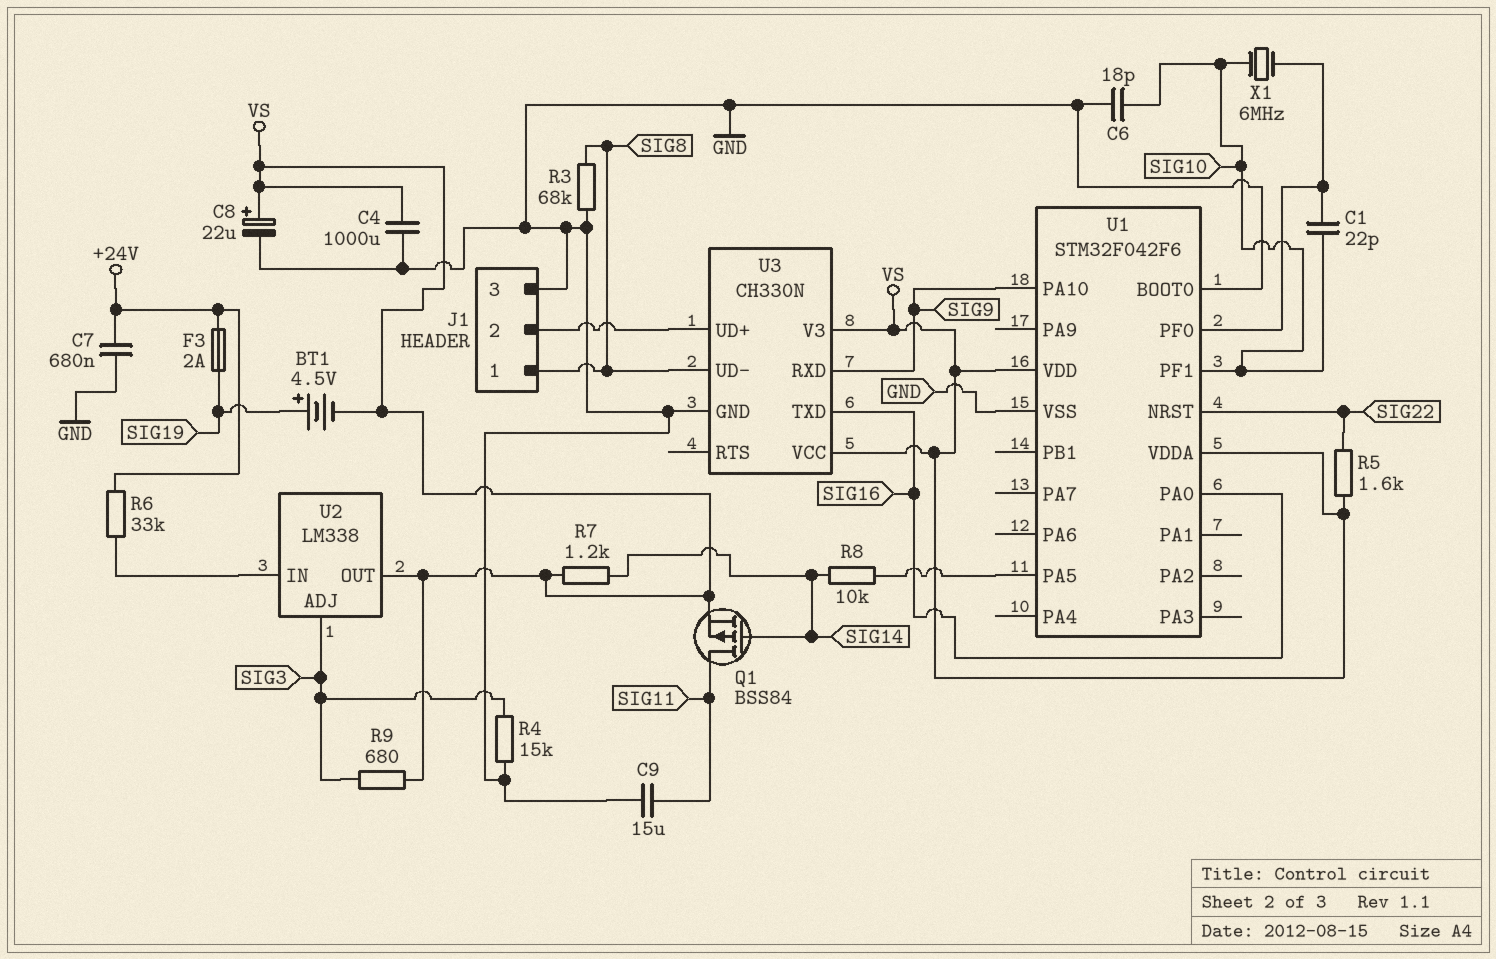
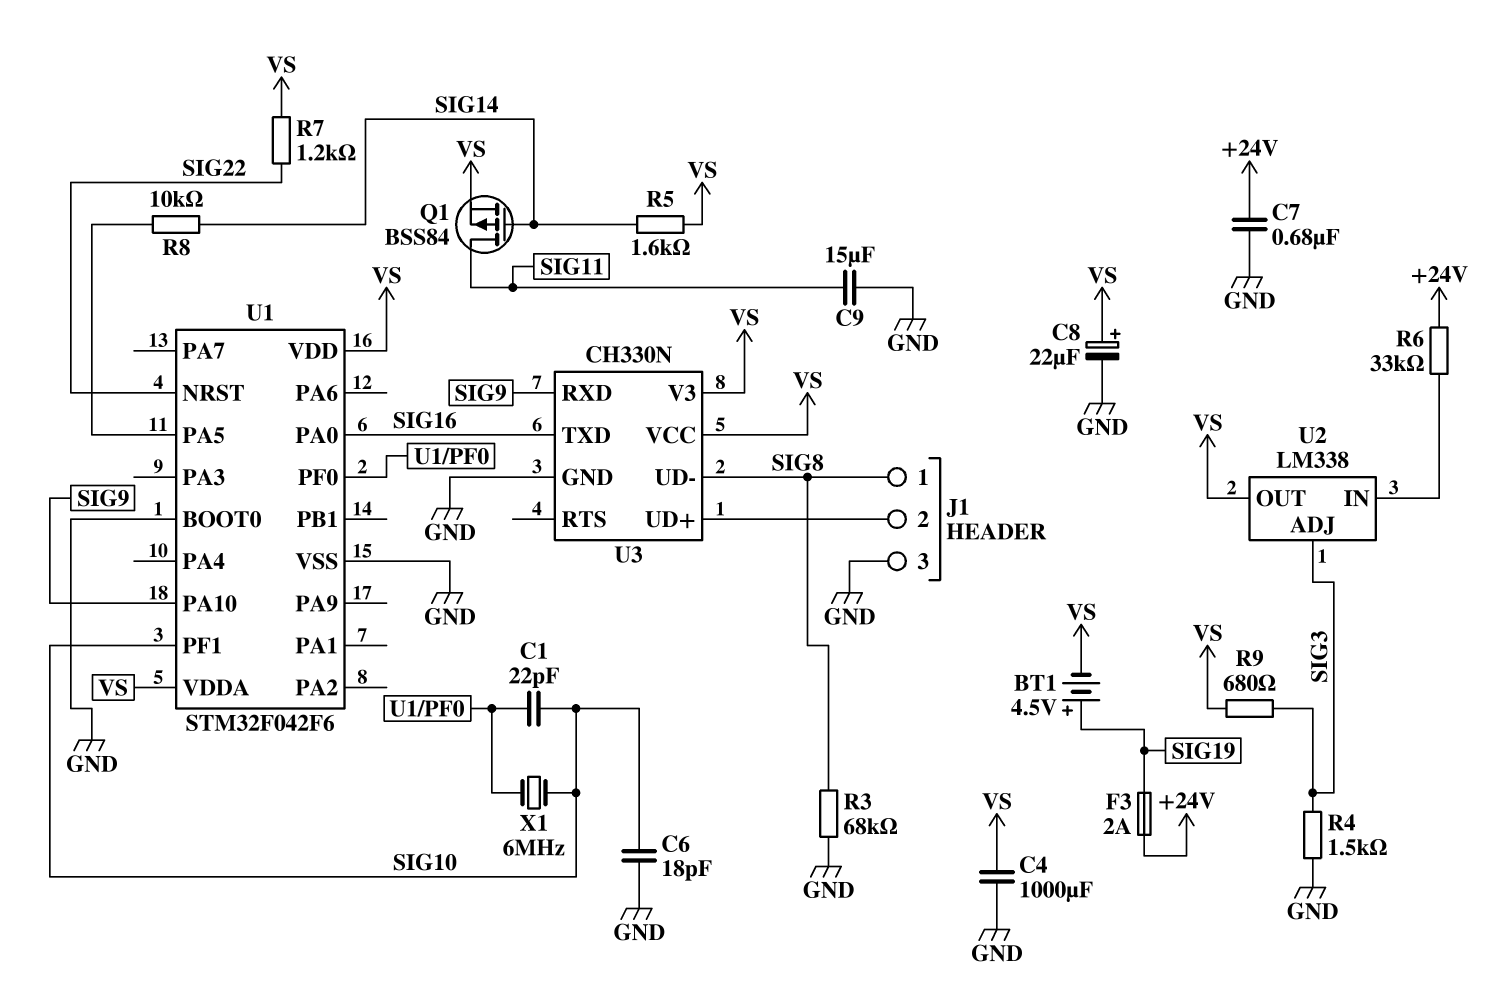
R4: 15k (GND, SIG3) -> 1.5k (GND, SIG3)
R5: 1.6k (SIG22, VS) -> 1.6k (SIG14, VS)
R7: 1.2k (SIG14, VS) -> 1.2k (SIG22, VS)

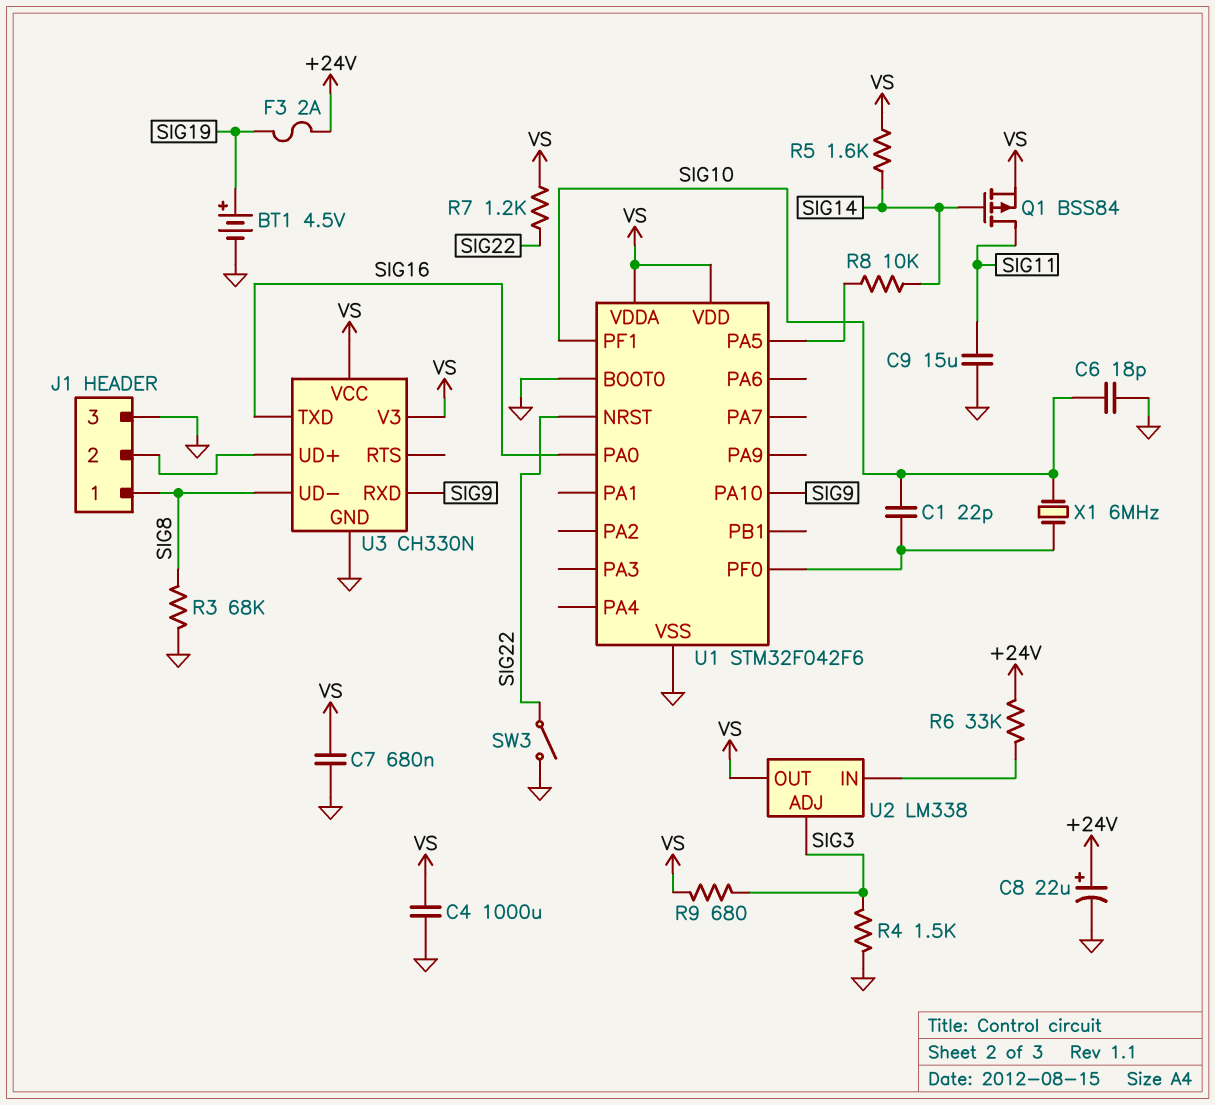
BT1: 4.5V (plus SIG19, minus VS) -> 4.5V (plus SIG19, minus GND)
C7: 680nF (+24V, GND) -> 680nF (GND, VS)
C8: 22uF (plus VS, minus GND) -> 22uF (plus +24V, minus GND)
SW3: none -> switch (GND, SIG22)

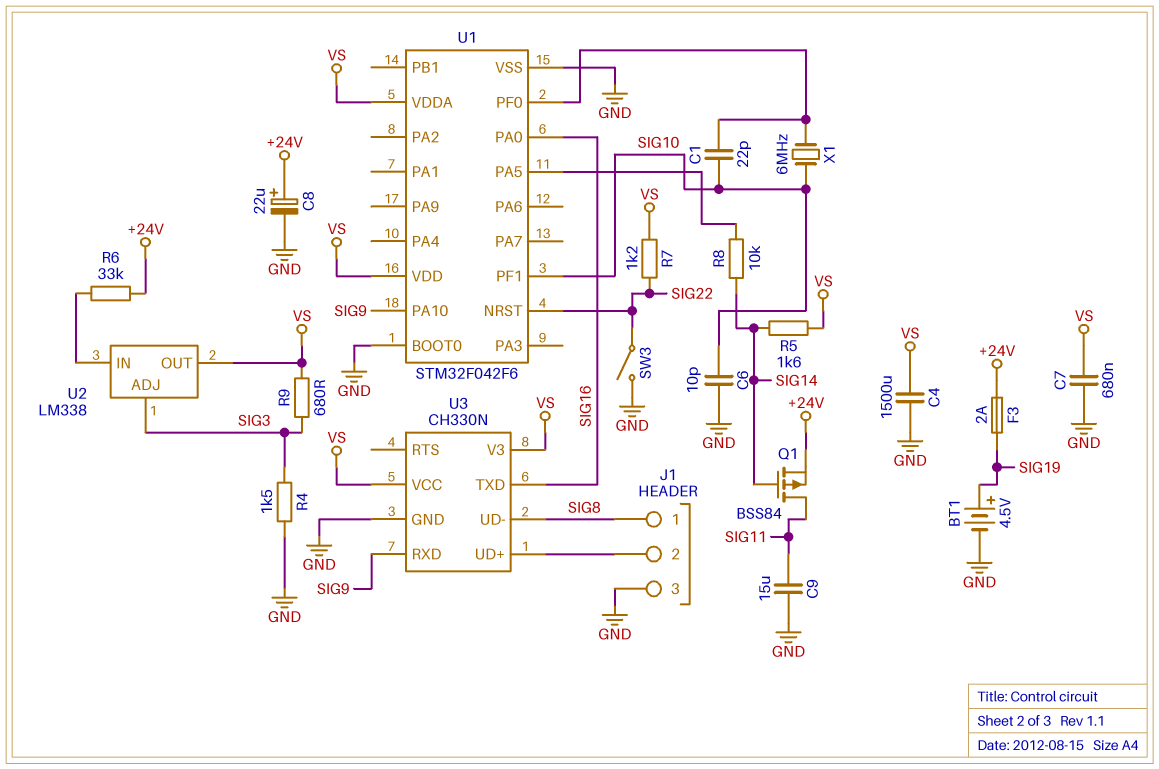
C4: 1000uF (GND, VS) -> 1500uF (GND, VS)
C6: 18pF (GND, SIG10) -> 10pF (GND, SIG10)
Q1: PMOS BSS84 (G SIG14, D SIG11, S VS) -> PMOS BSS84 (G SIG14, D SIG11, S +24V)
R3: 68k (GND, SIG8) -> none

